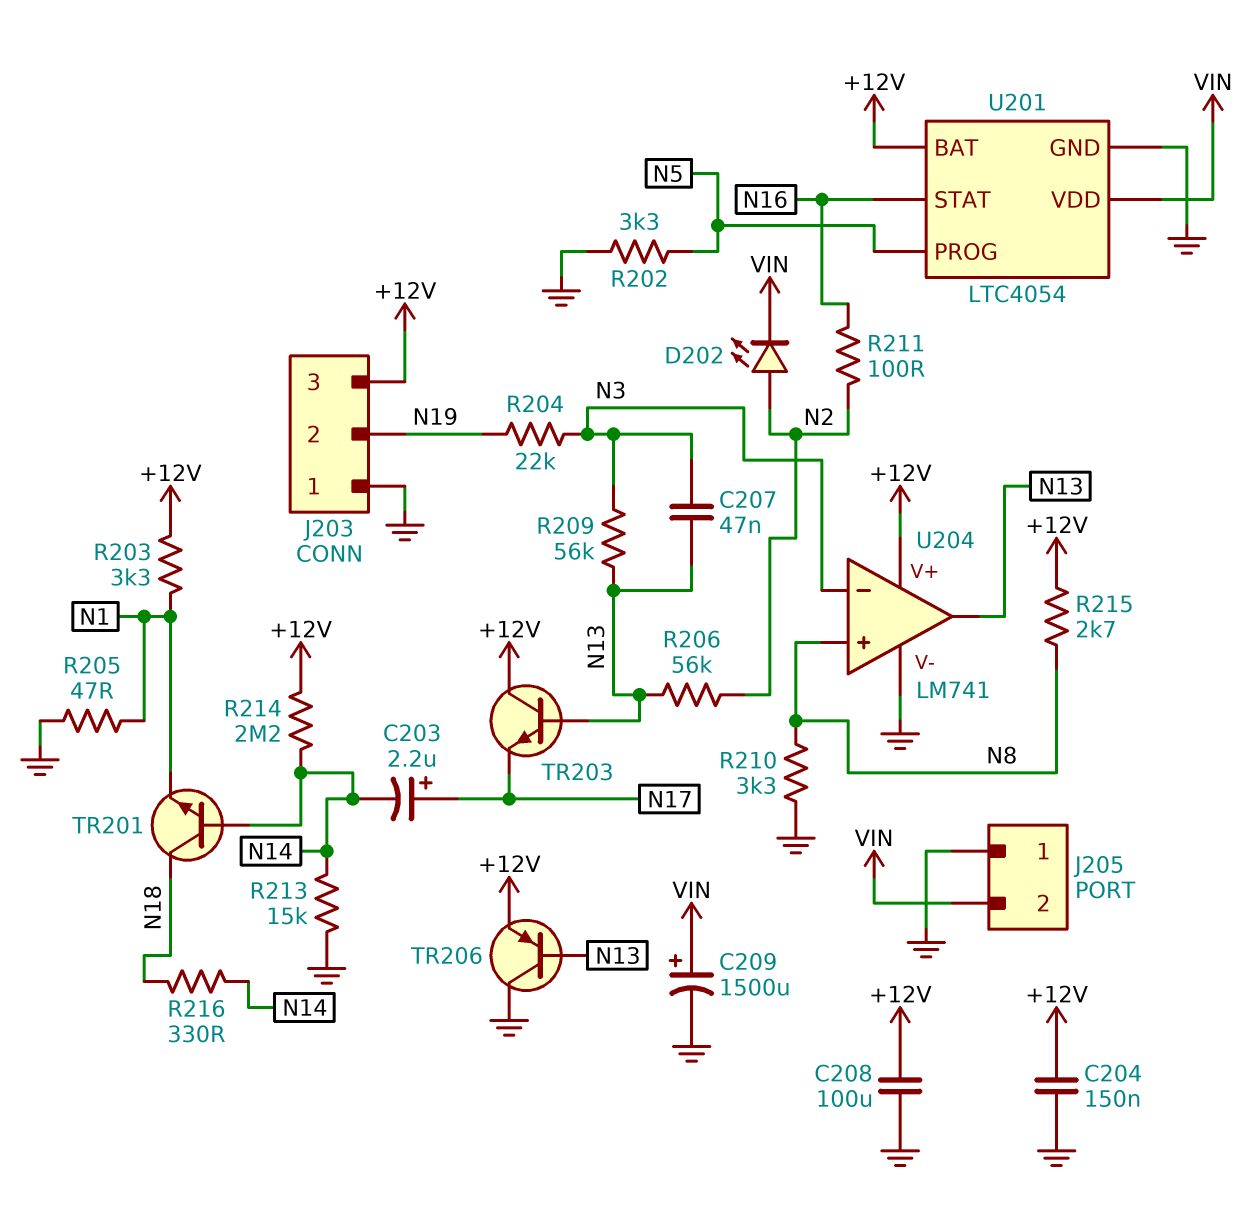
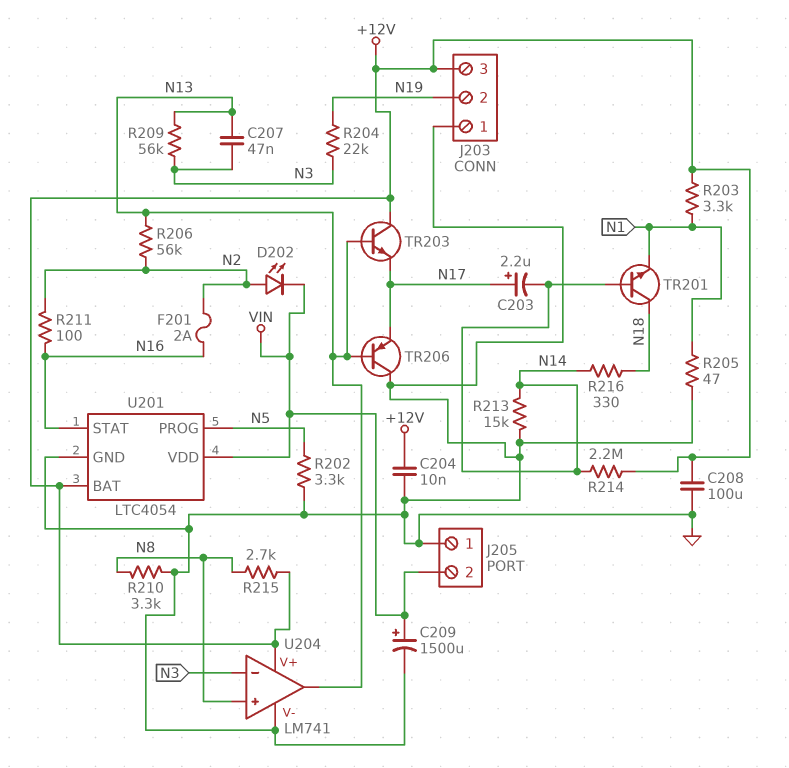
C204: 150nF (+12V, GND) -> 10nF (+12V, GND)
F201: none -> 2A (N2, N16)
TR206: PNP (B N13, C GND, E +12V) -> PNP (B N13, C GND, E N17)

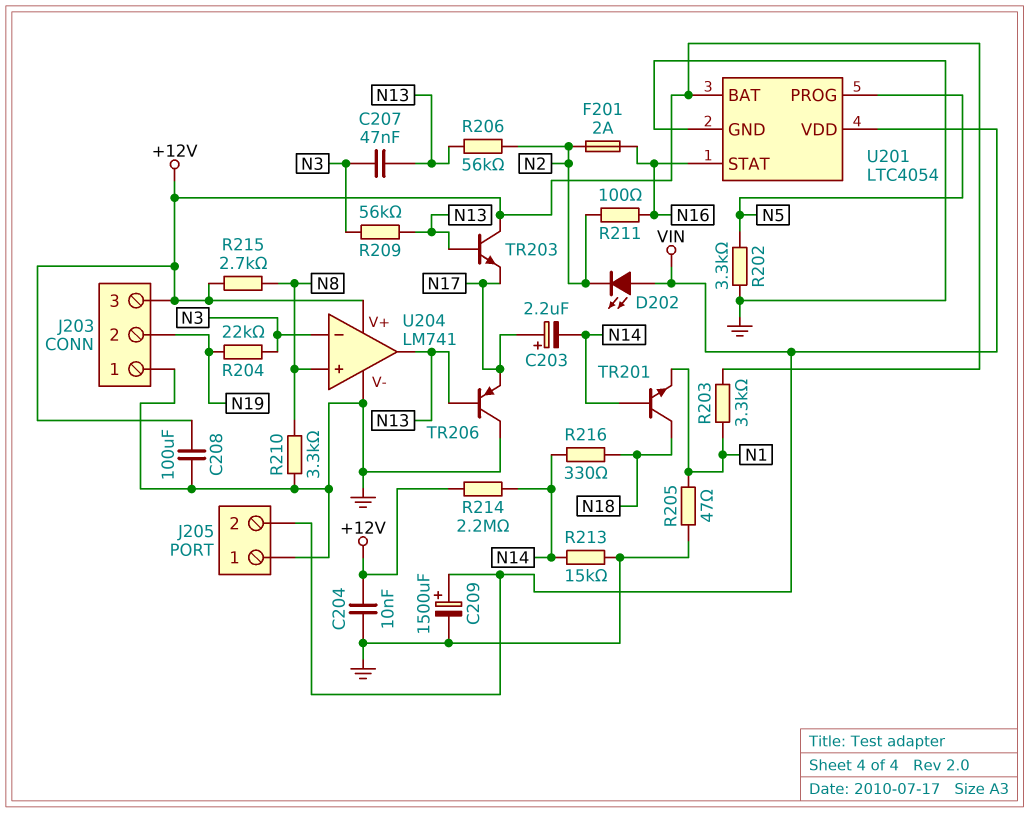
D202: LED (A N2, K VIN) -> LED (A VIN, K N2)

